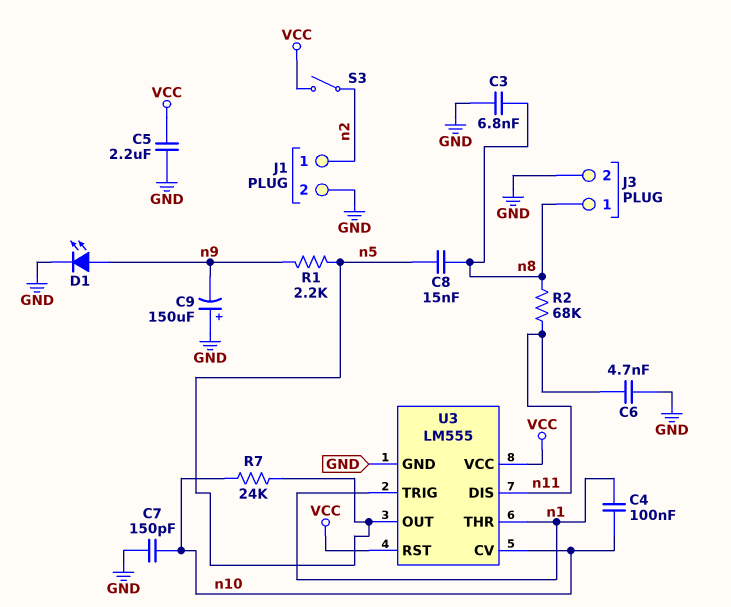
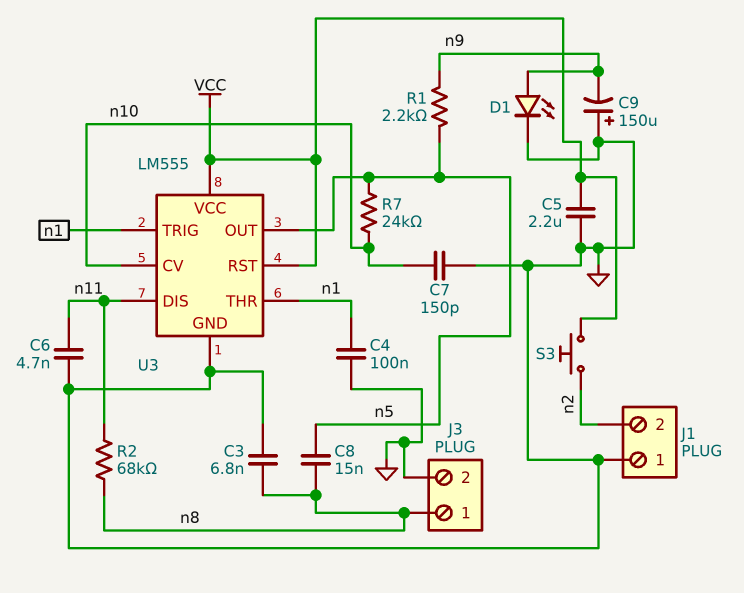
C4: 100nF (n1, n10) -> 100nF (GND, n1)
J1 pin 1: n2 -> GND
J1 pin 2: GND -> n2
S3: switch (VCC, n2) -> button (VCC, n2)

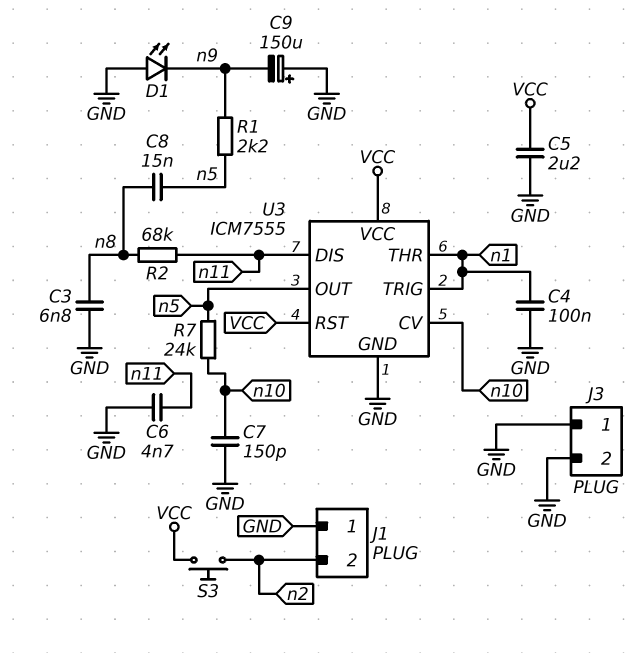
D1: LED (A n9, K GND) -> LED (A GND, K n9)
J3 pin 1: n8 -> GND
U3: LM555 -> ICM7555

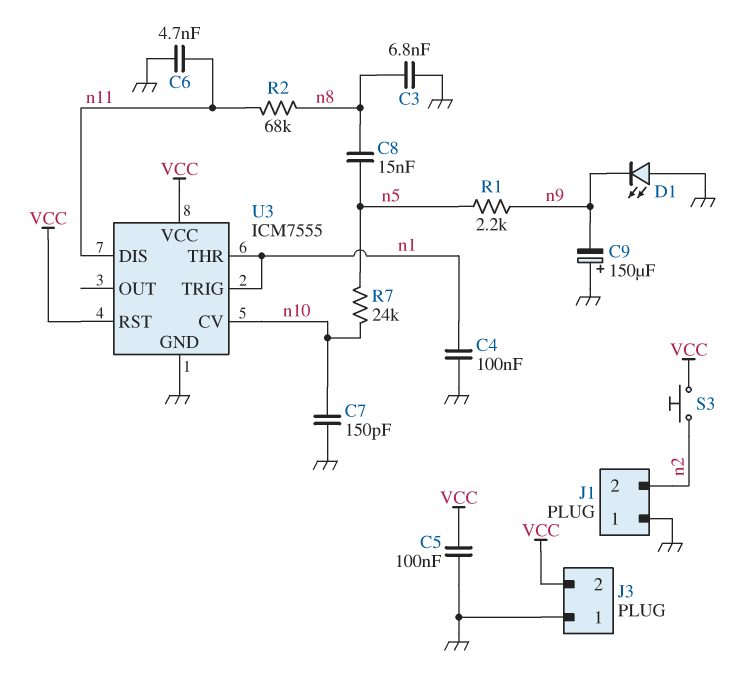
C5: 2.2uF (GND, VCC) -> 100nF (GND, VCC)
J3 pin 2: GND -> VCC
U3 pin OUT: n5 -> none

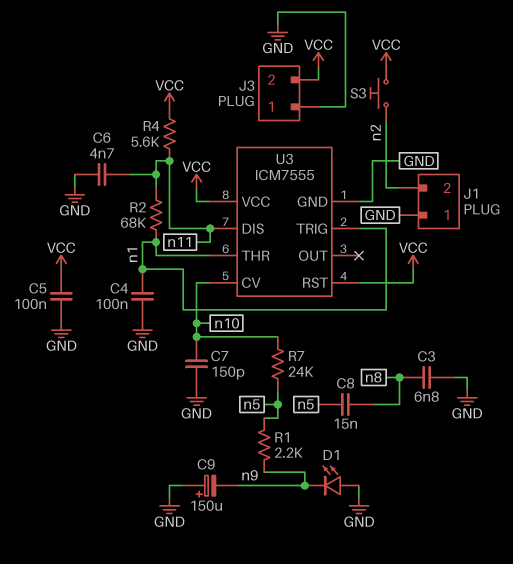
R2: 68k (n8, n11) -> 68k (n1, n11)
R4: none -> 5.6k (VCC, n11)

